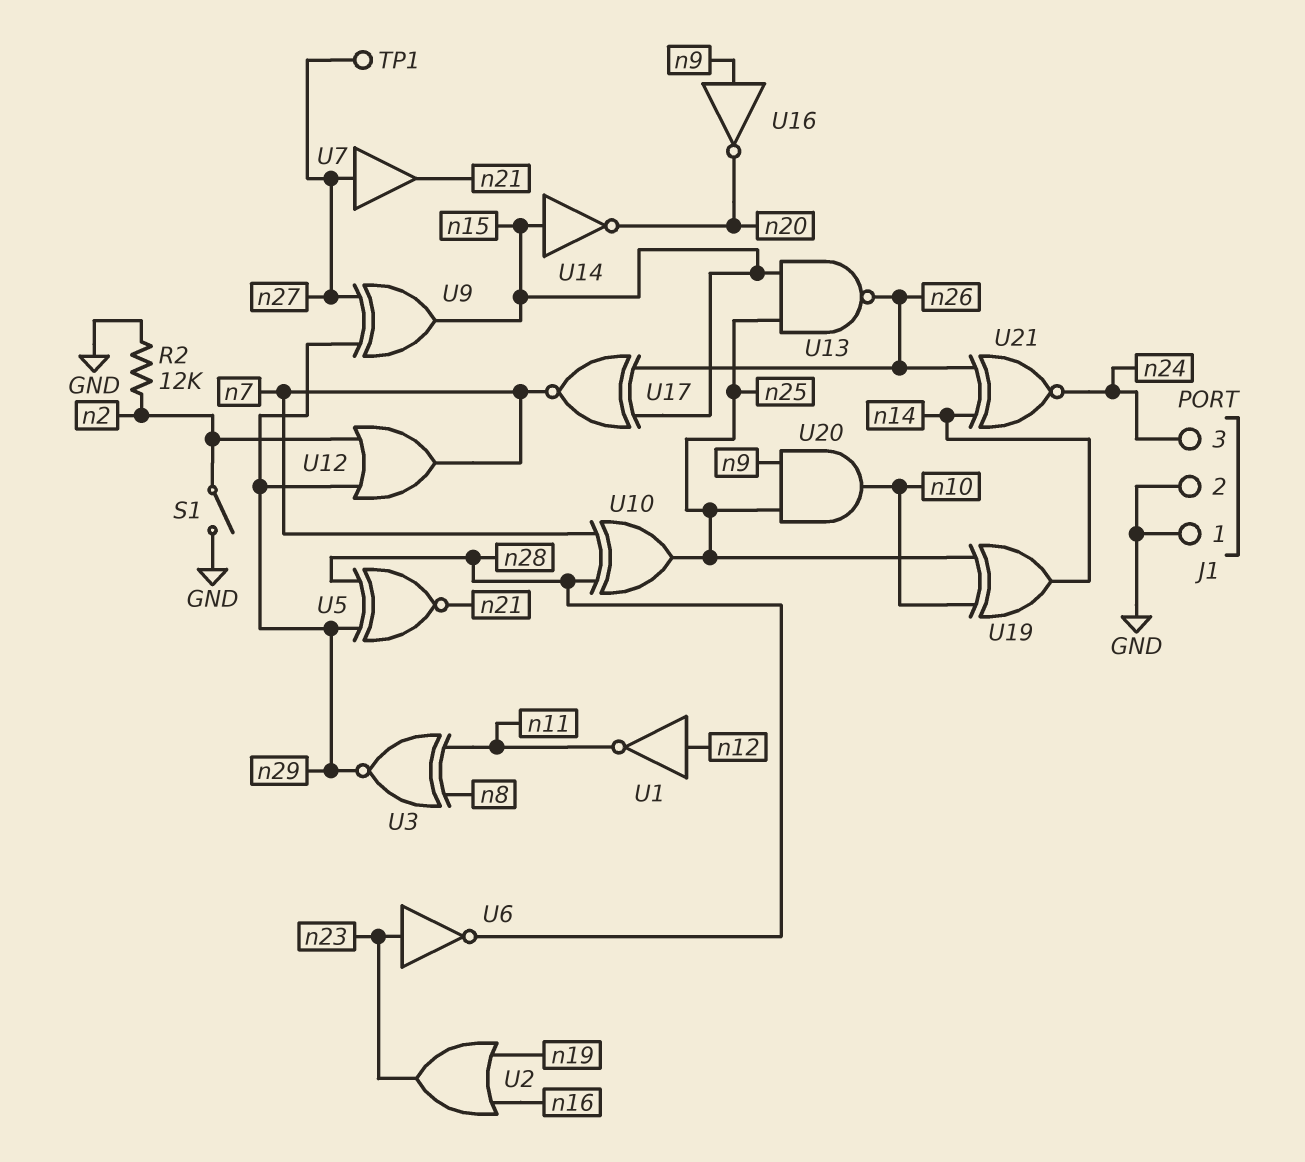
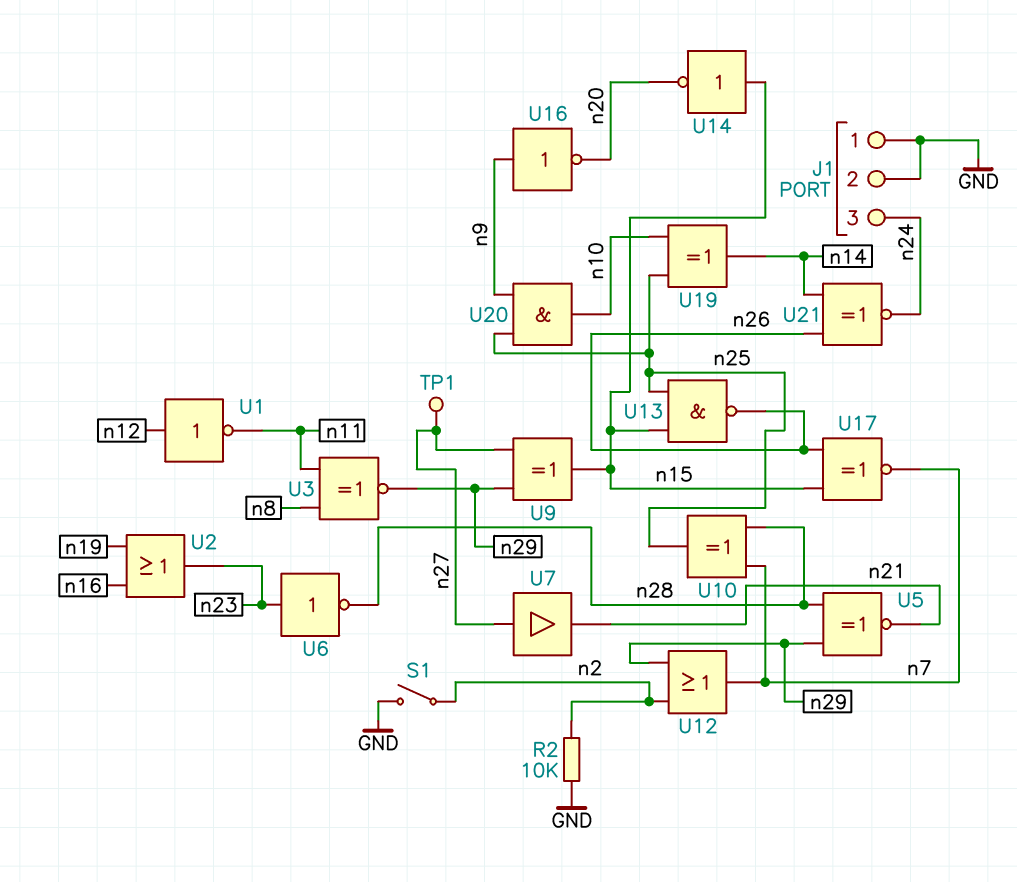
R2: 12k (GND, n2) -> 10k (GND, n2)

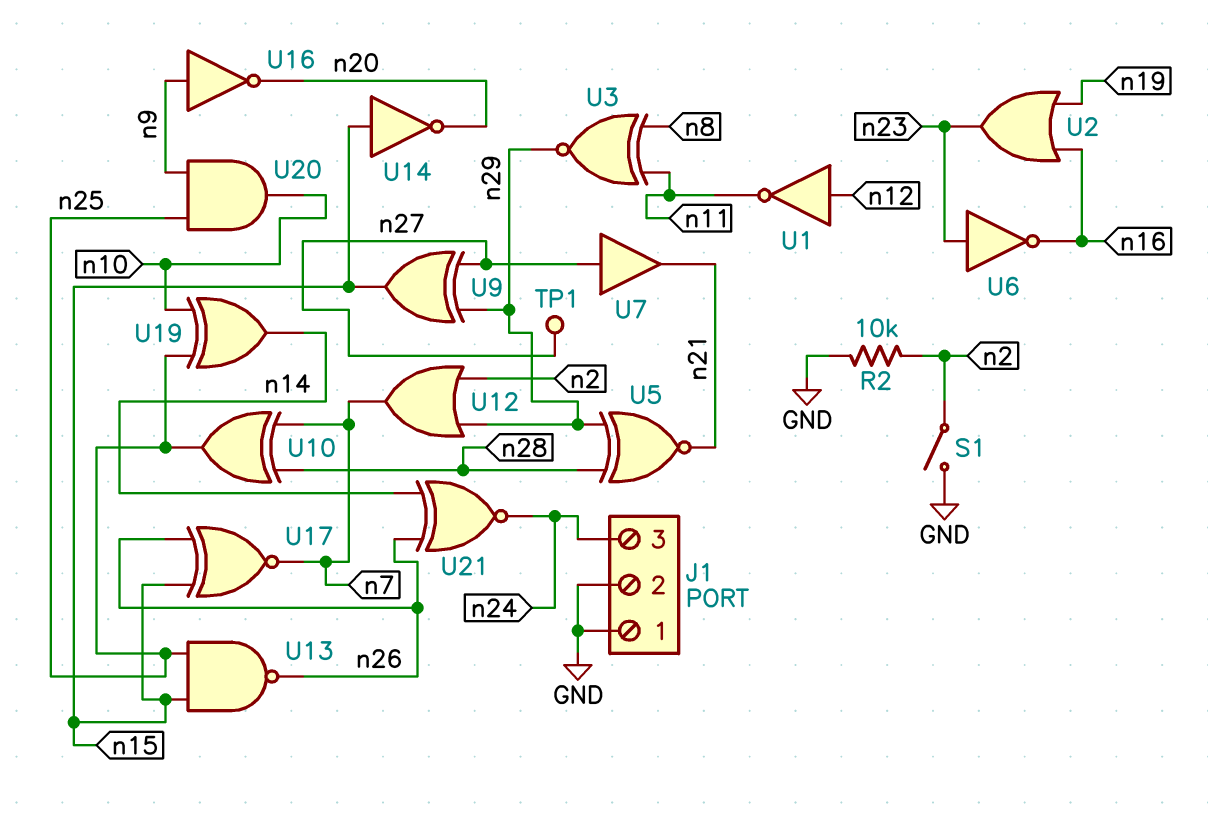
U6: NOT (in n23, out n28) -> NOT (in n23, out n16)

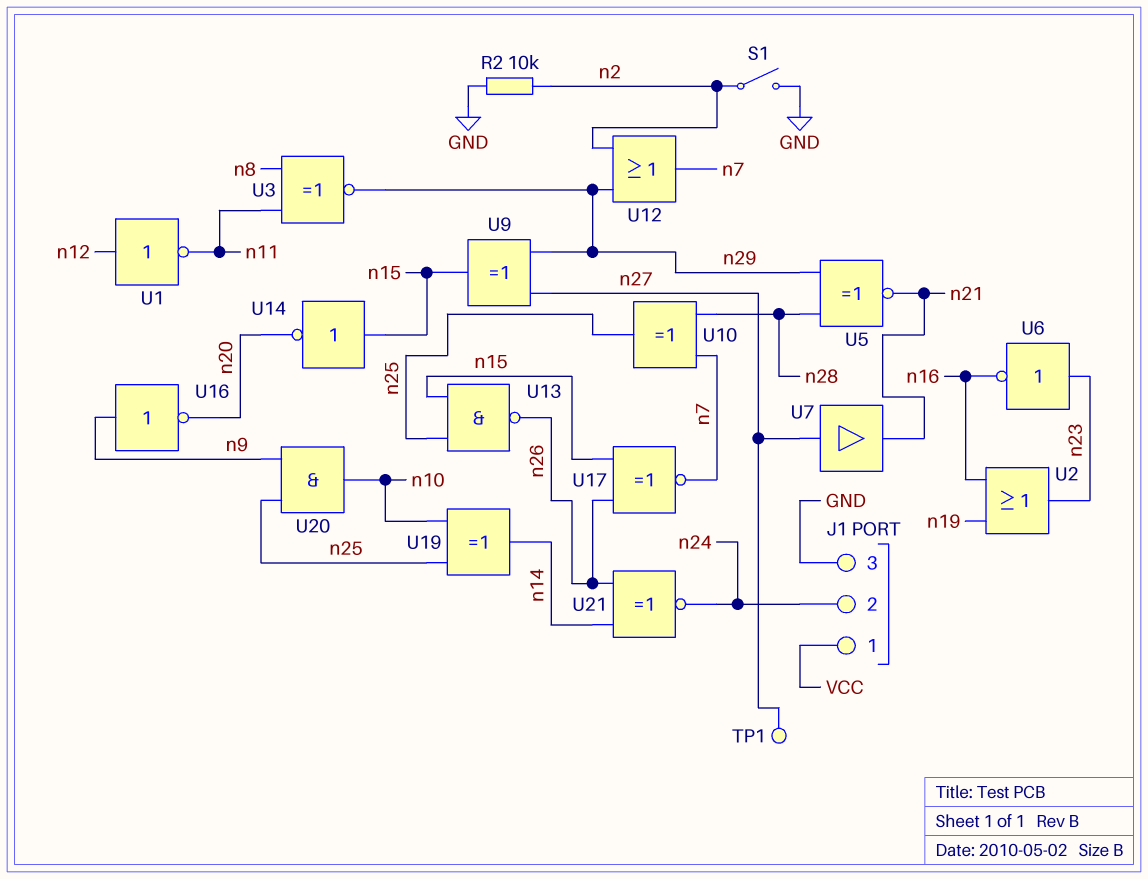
J1 pin 1: GND -> VCC
J1 pin 2: GND -> n24
J1 pin 3: n24 -> GND

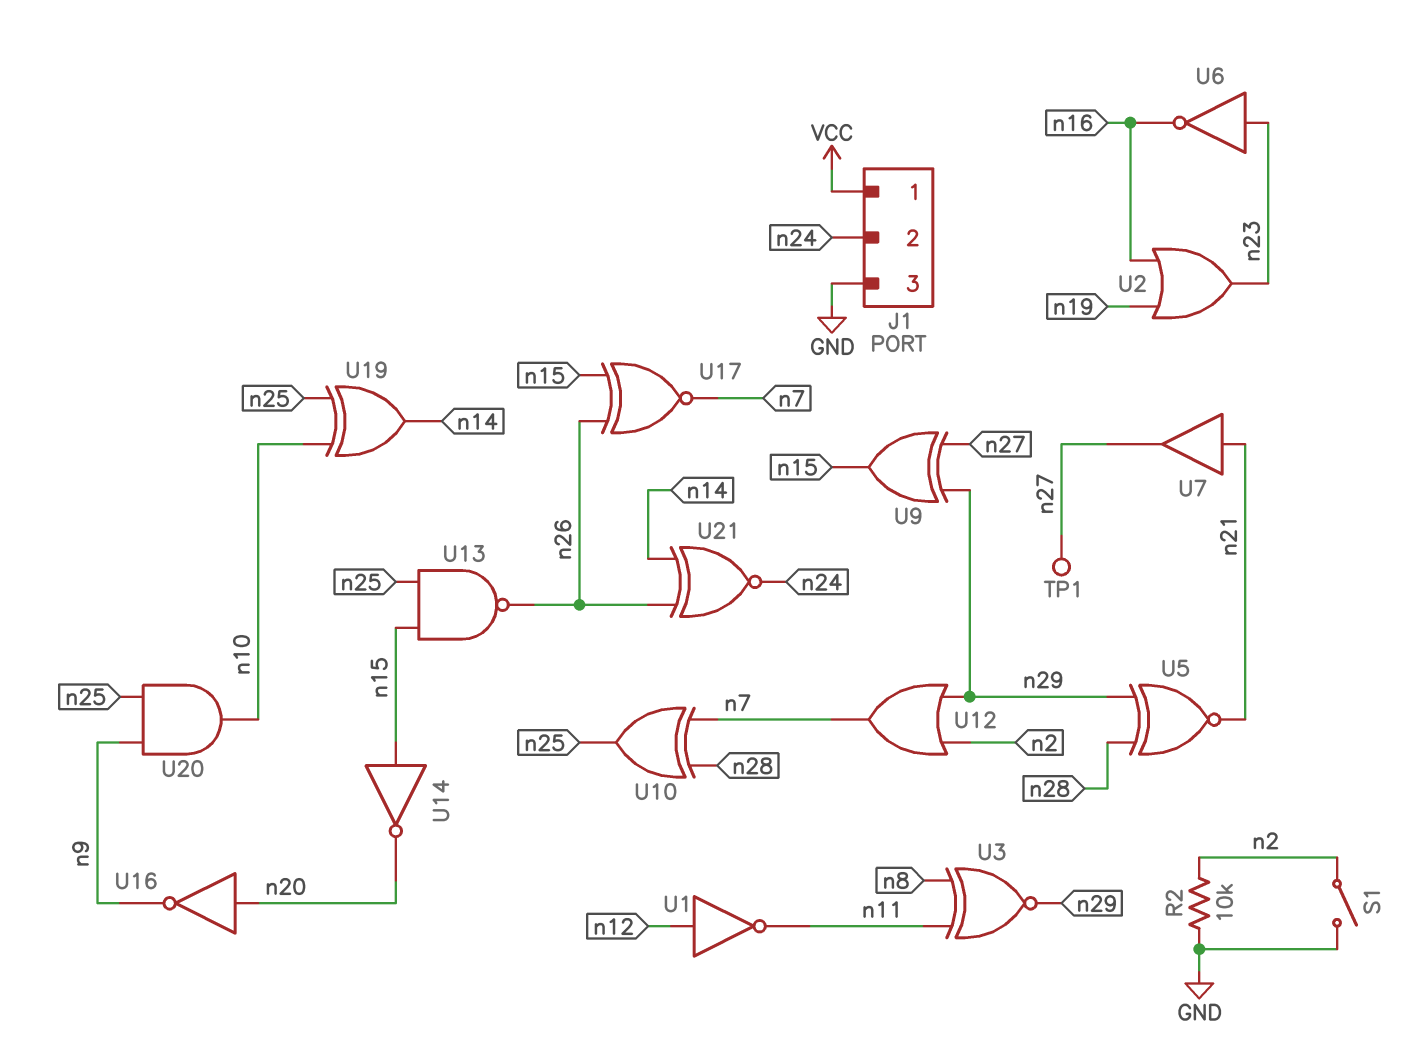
U7: buffer (in n27, out n21) -> buffer (in n21, out n27)
U16: NOT (in n9, out n20) -> NOT (in n20, out n9)

